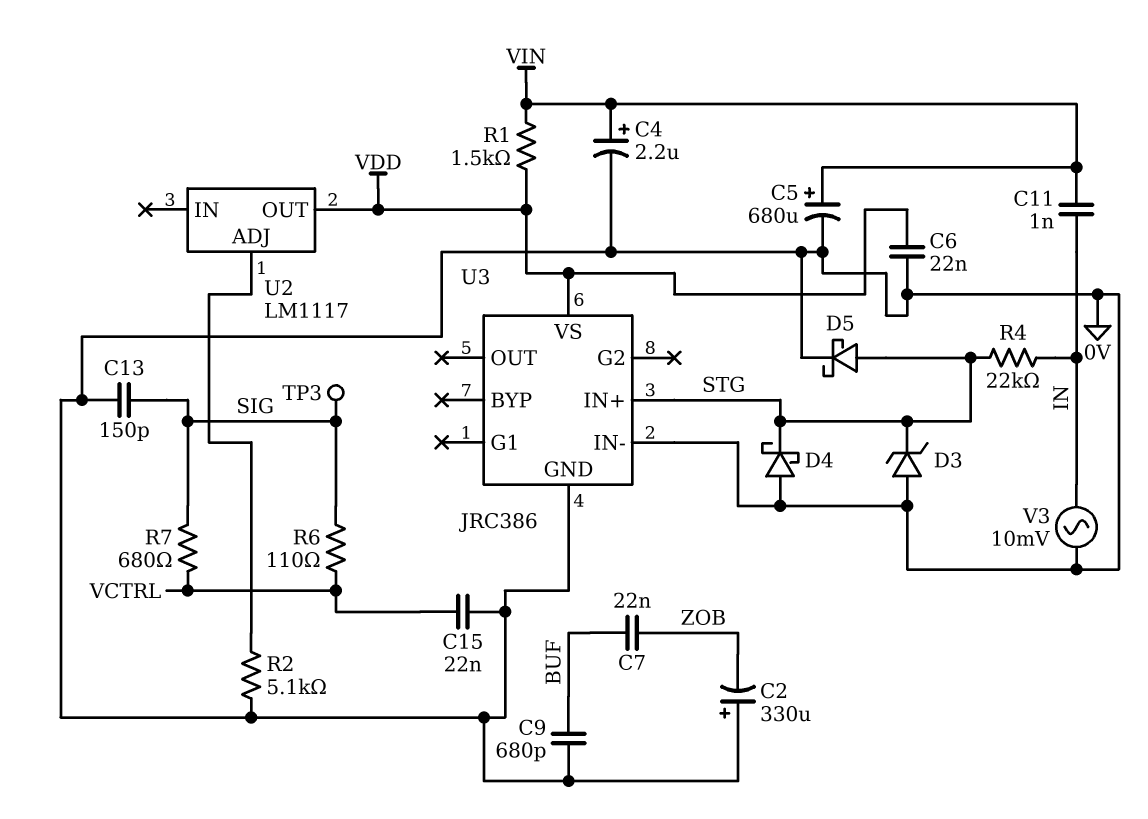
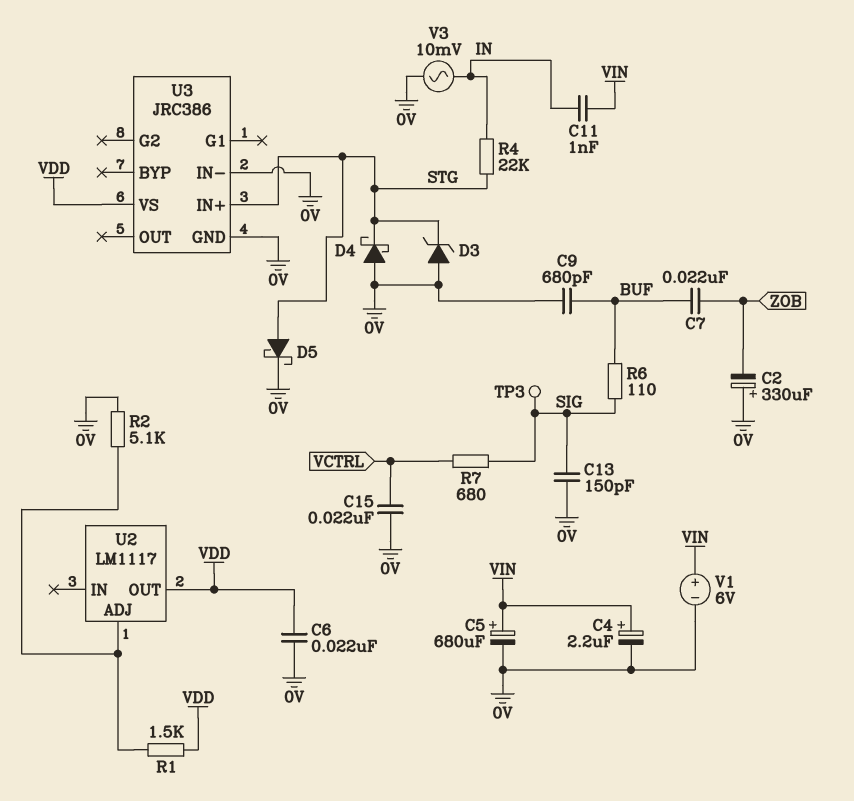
R1: 1.5k (VDD, VIN) -> 1.5k (U2/ADJ, VDD)
R6: 110 (SIG, VCTRL) -> 110 (BUF, SIG)
V1: none -> 6V (plus VIN, minus 0V)

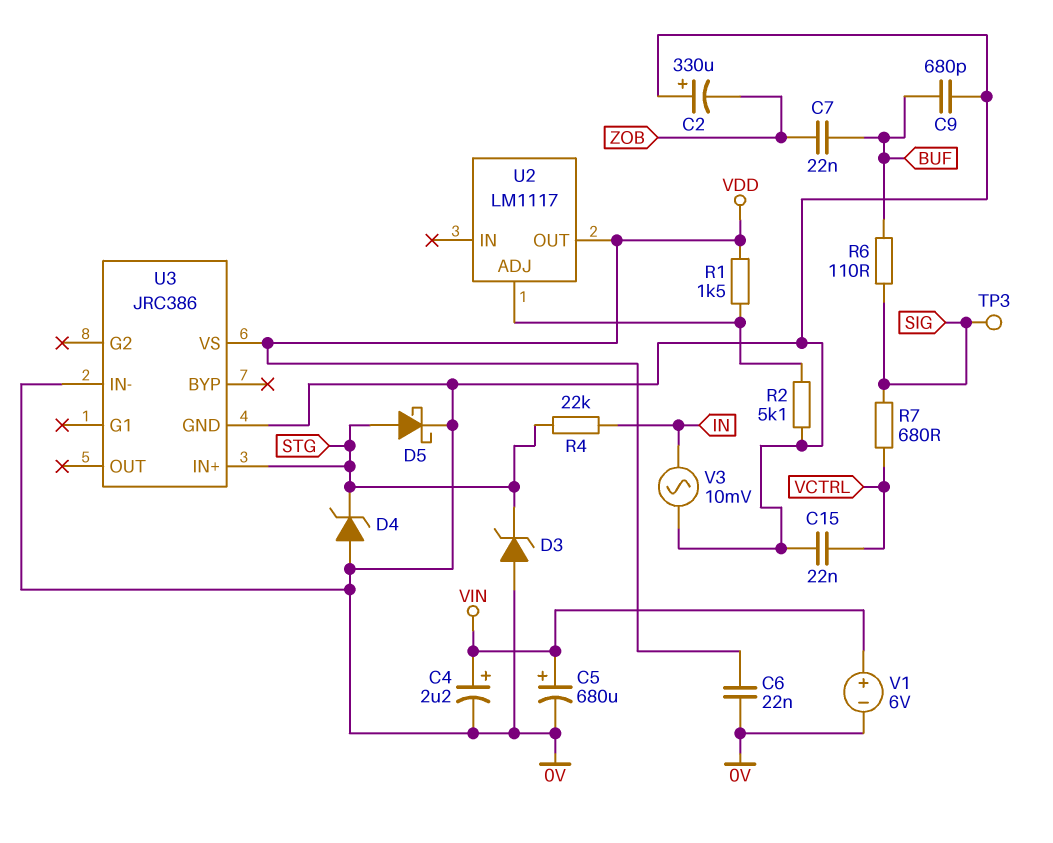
C11: 1nF (IN, VIN) -> none
C13: 150pF (0V, SIG) -> none
D4: schottky (A 0V, K STG) -> zener (A 0V, K STG)

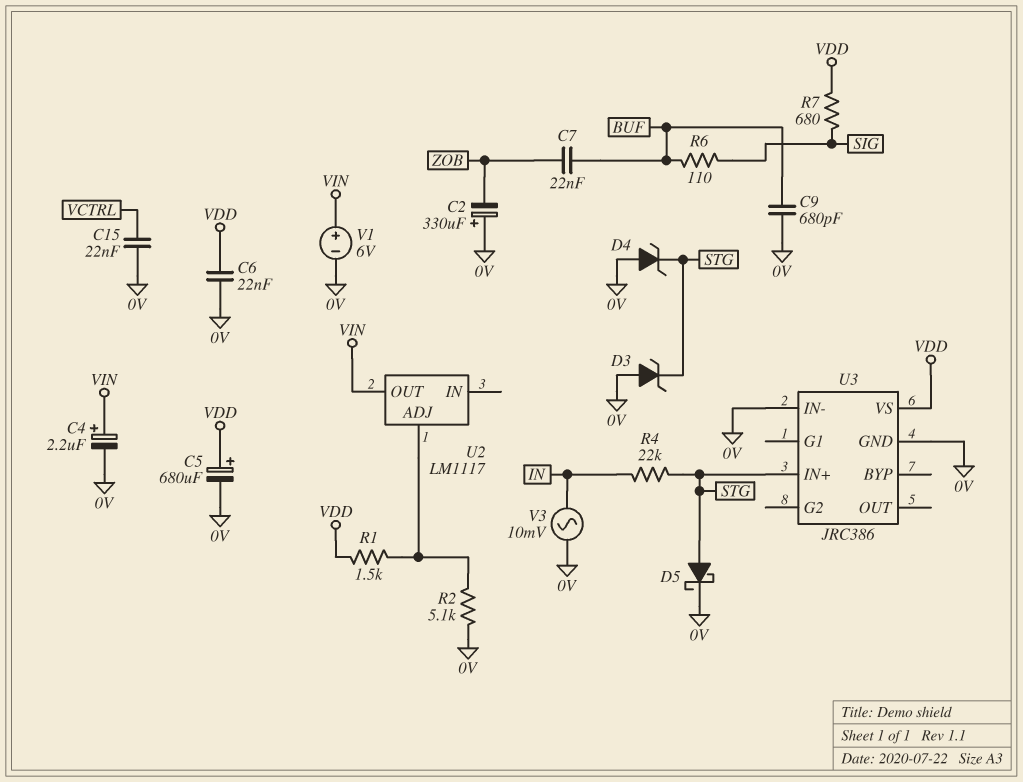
C5: 680uF (plus VIN, minus 0V) -> 680uF (plus VDD, minus 0V)
R7: 680 (SIG, VCTRL) -> 680 (SIG, VDD)
TP3: test point (SIG) -> none
U2 pin OUT: VDD -> VIN

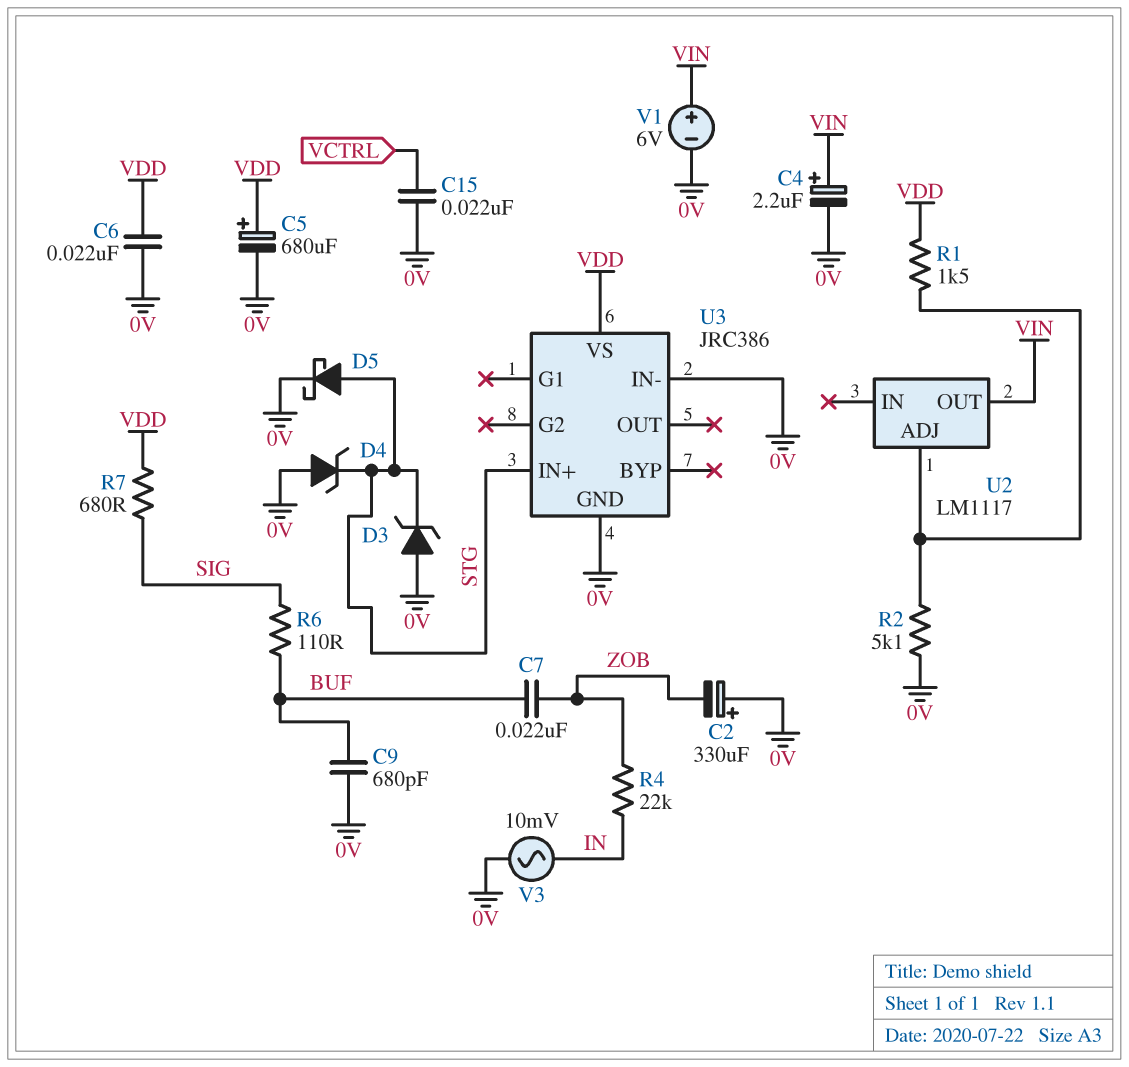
R4: 22k (IN, STG) -> 22k (IN, ZOB)

